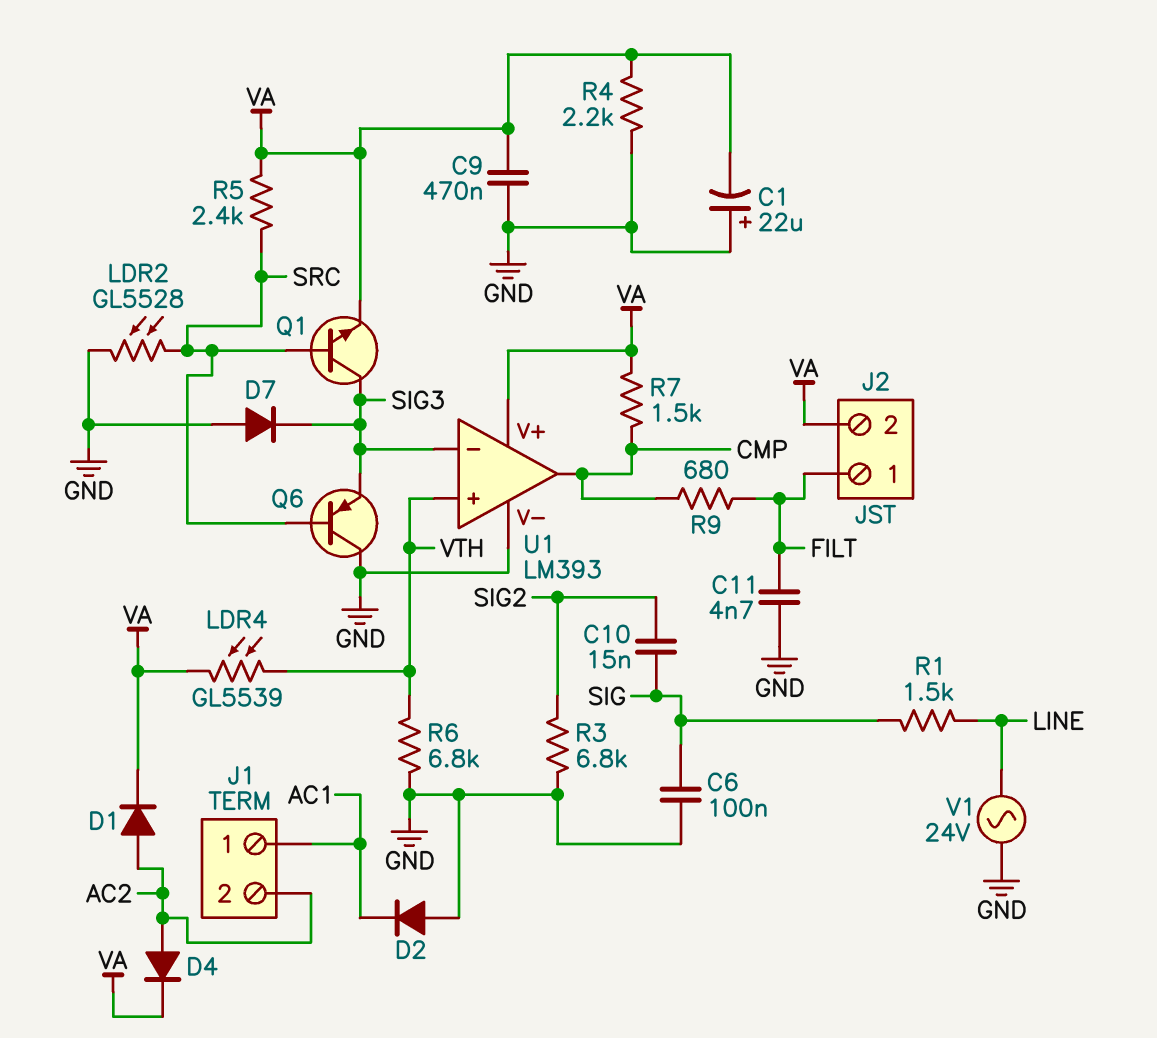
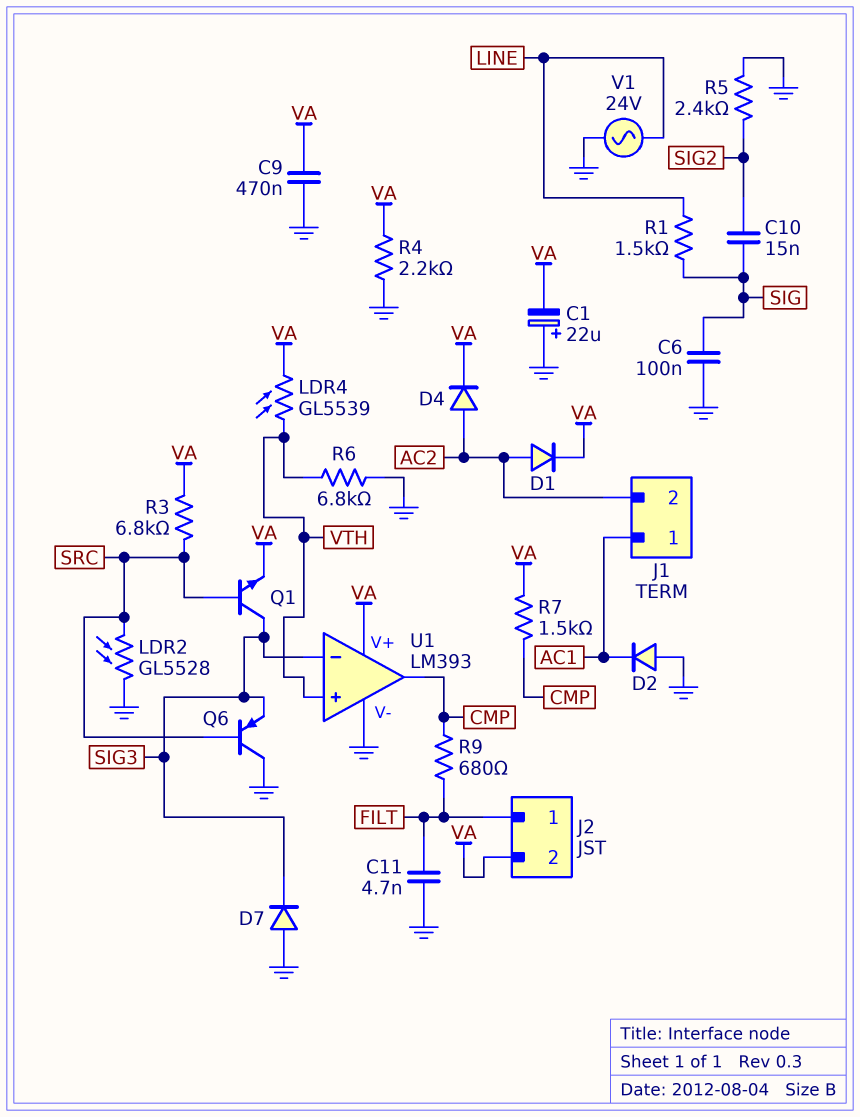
R3: 6.8k (GND, SIG2) -> 6.8k (SRC, VA)
R5: 2.4k (SRC, VA) -> 2.4k (GND, SIG2)

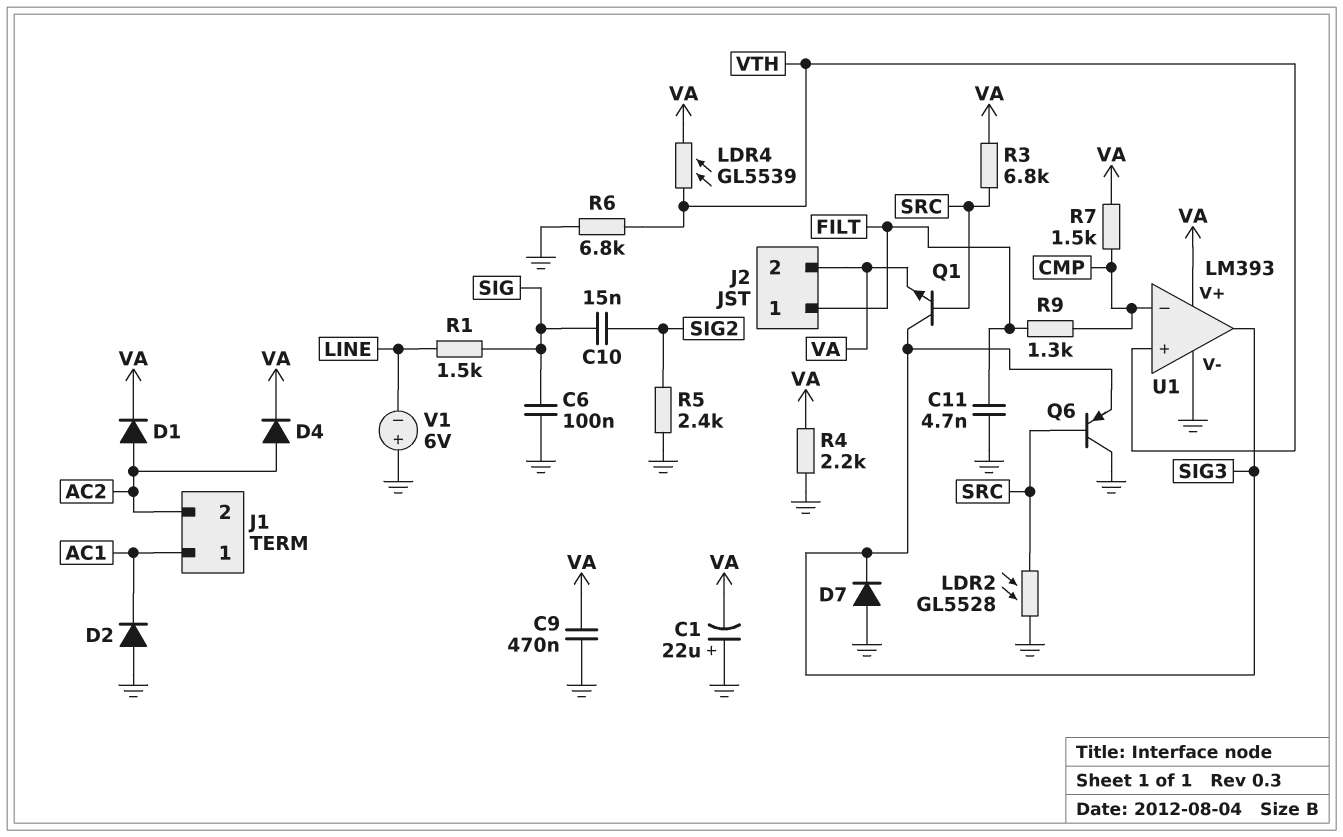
R9: 680 (CMP, FILT) -> 1.3k (CMP, FILT)
U1 pin in-: SIG3 -> CMP
U1 pin out: CMP -> SIG3
V1: AC 24V (GND, LINE) -> 6V (plus GND, minus LINE)

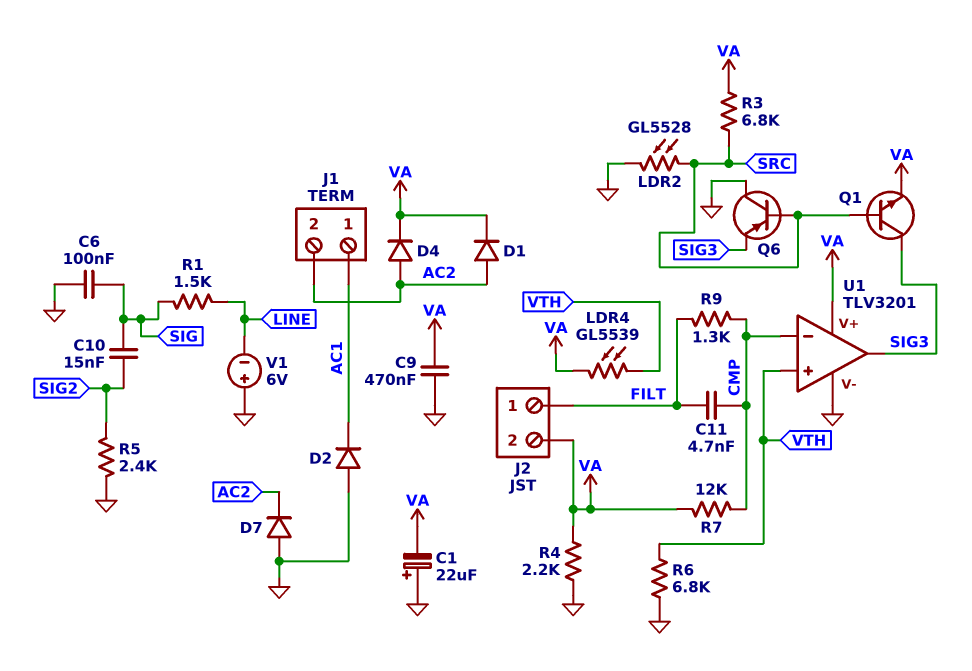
C11: 4.7nF (FILT, GND) -> 4.7nF (CMP, FILT)
D7: diode (A GND, K SIG3) -> diode (A GND, K AC2)
R7: 1.5k (CMP, VA) -> 12k (CMP, VA)
U1: LM393 -> TLV3201

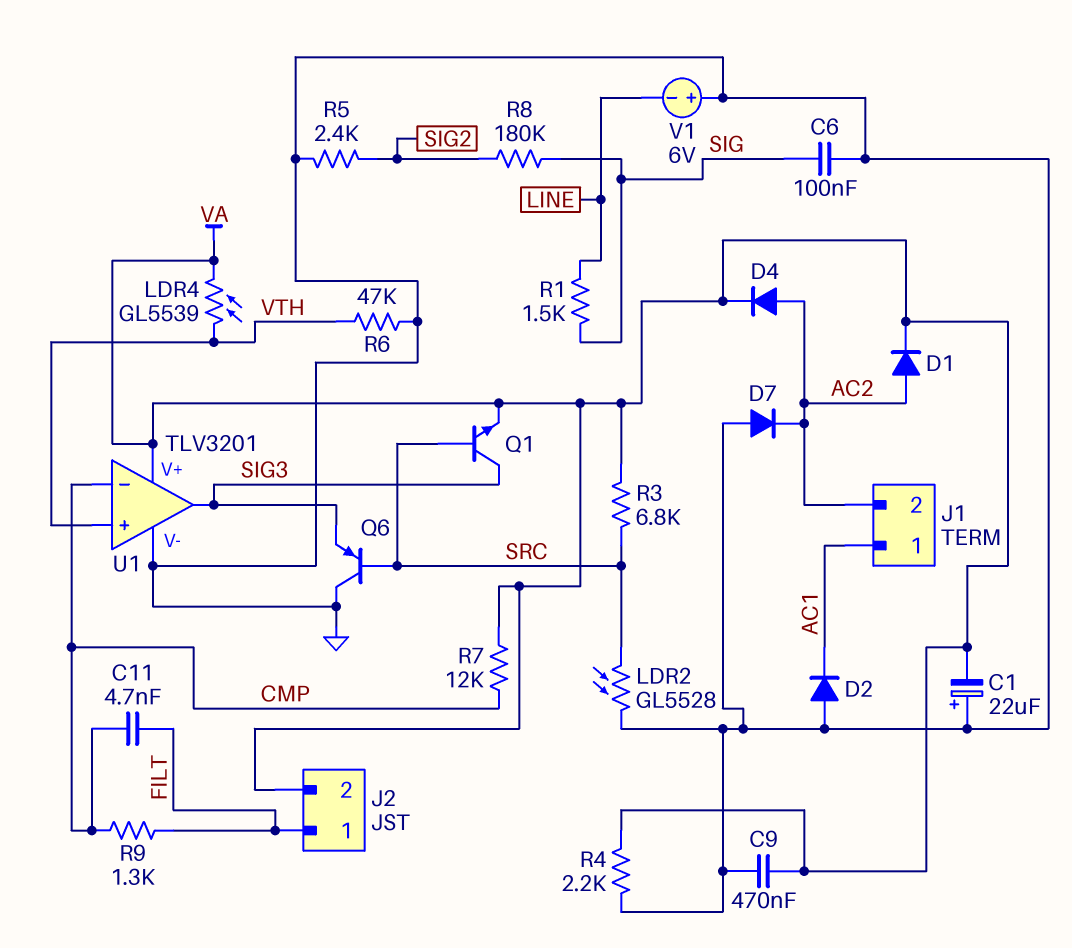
C10: 15nF (SIG, SIG2) -> none
R6: 6.8k (GND, VTH) -> 47k (GND, VTH)
R8: none -> 180k (SIG, SIG2)

